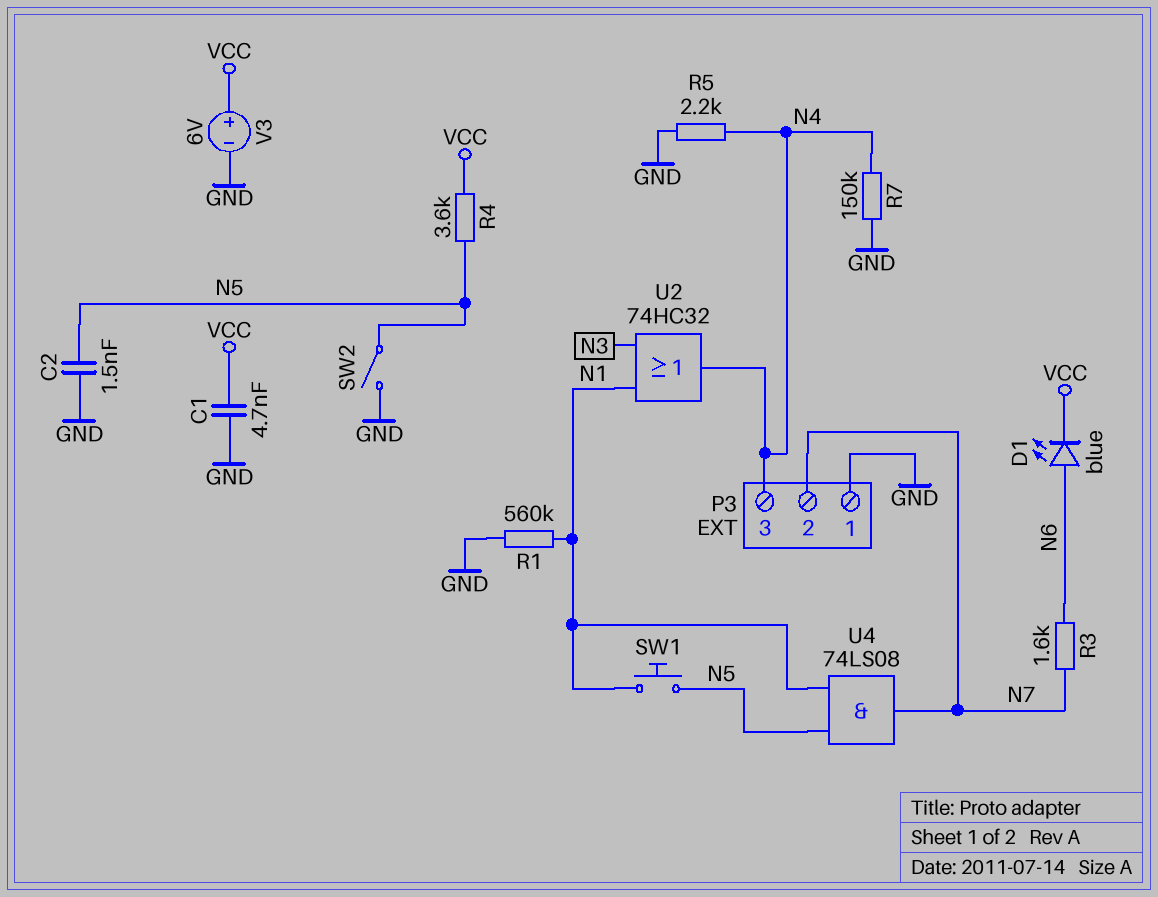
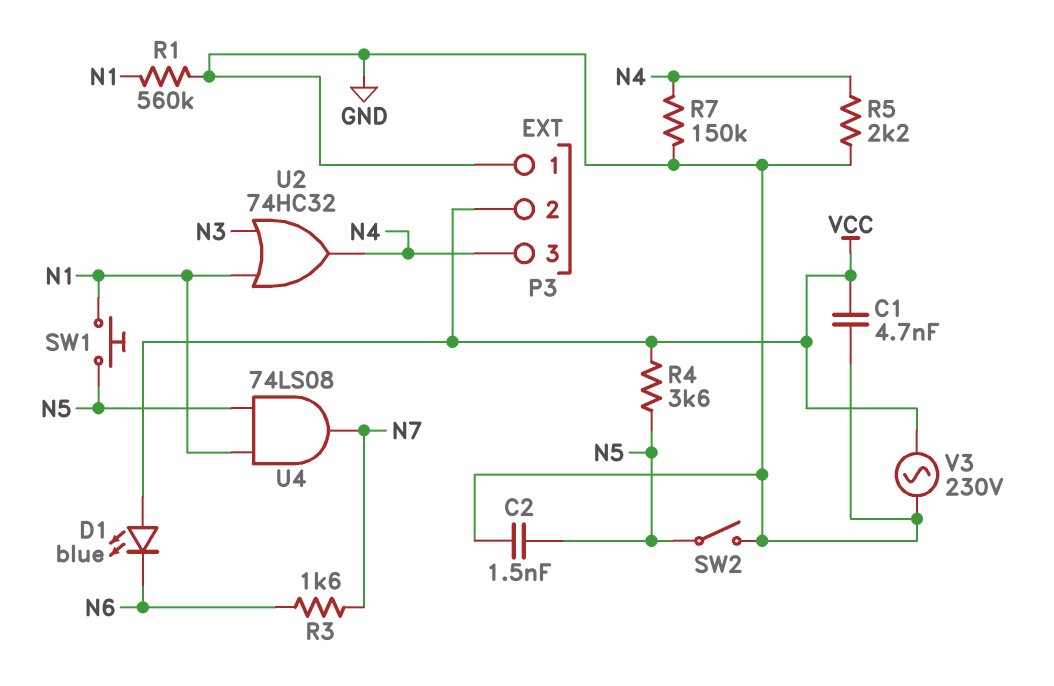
D1: LED blue (A N6, K VCC) -> LED blue (A VCC, K N6)
P3 pin 2: N7 -> VCC
V3: 6V (plus VCC, minus GND) -> AC 230V (GND, VCC)

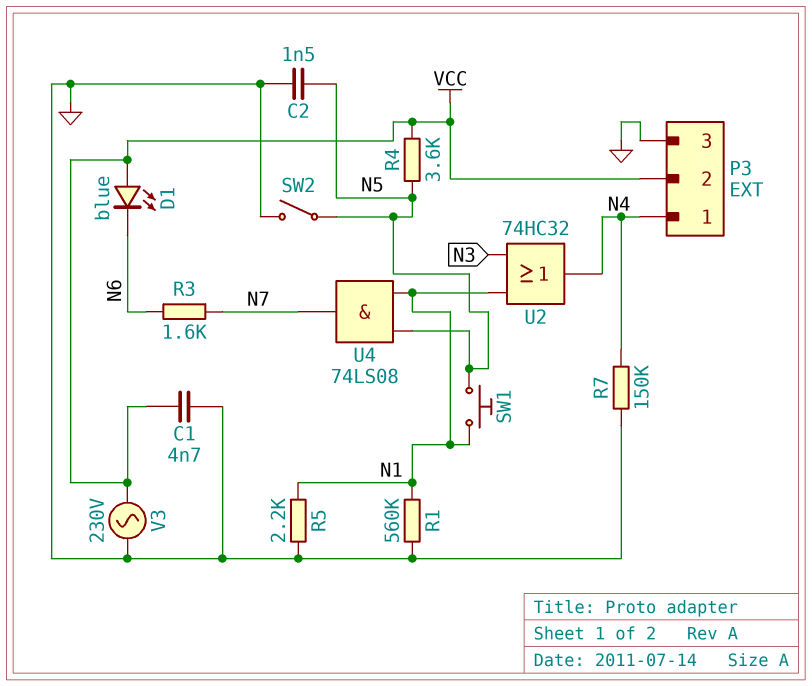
P3 pin 1: GND -> N4
P3 pin 3: N4 -> GND
R5: 2.2k (GND, N4) -> 2.2k (GND, N1)

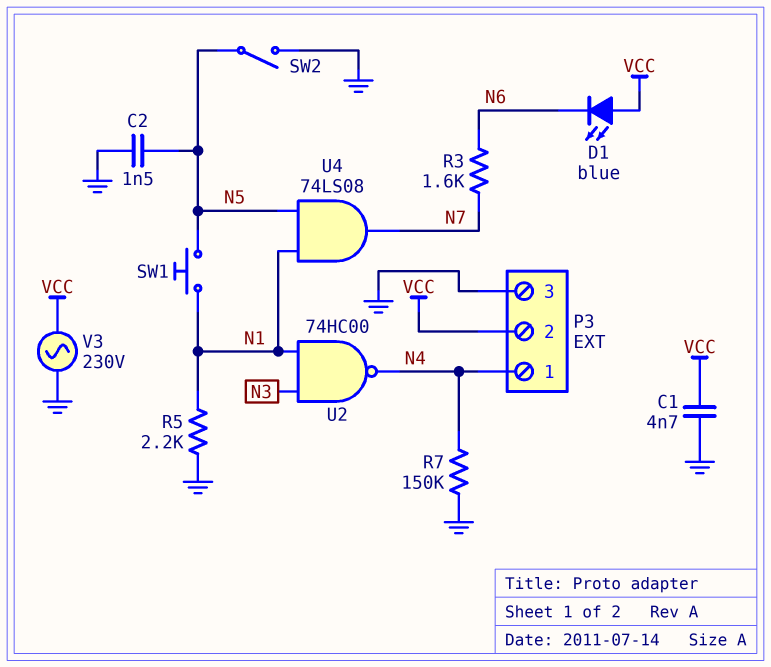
R1: 560k (GND, N1) -> none
R4: 3.6k (N5, VCC) -> none
U2: OR 74HC32 (in N1, in N3, out N4) -> NAND 74HC00 (in N1, in N3, out N4)

